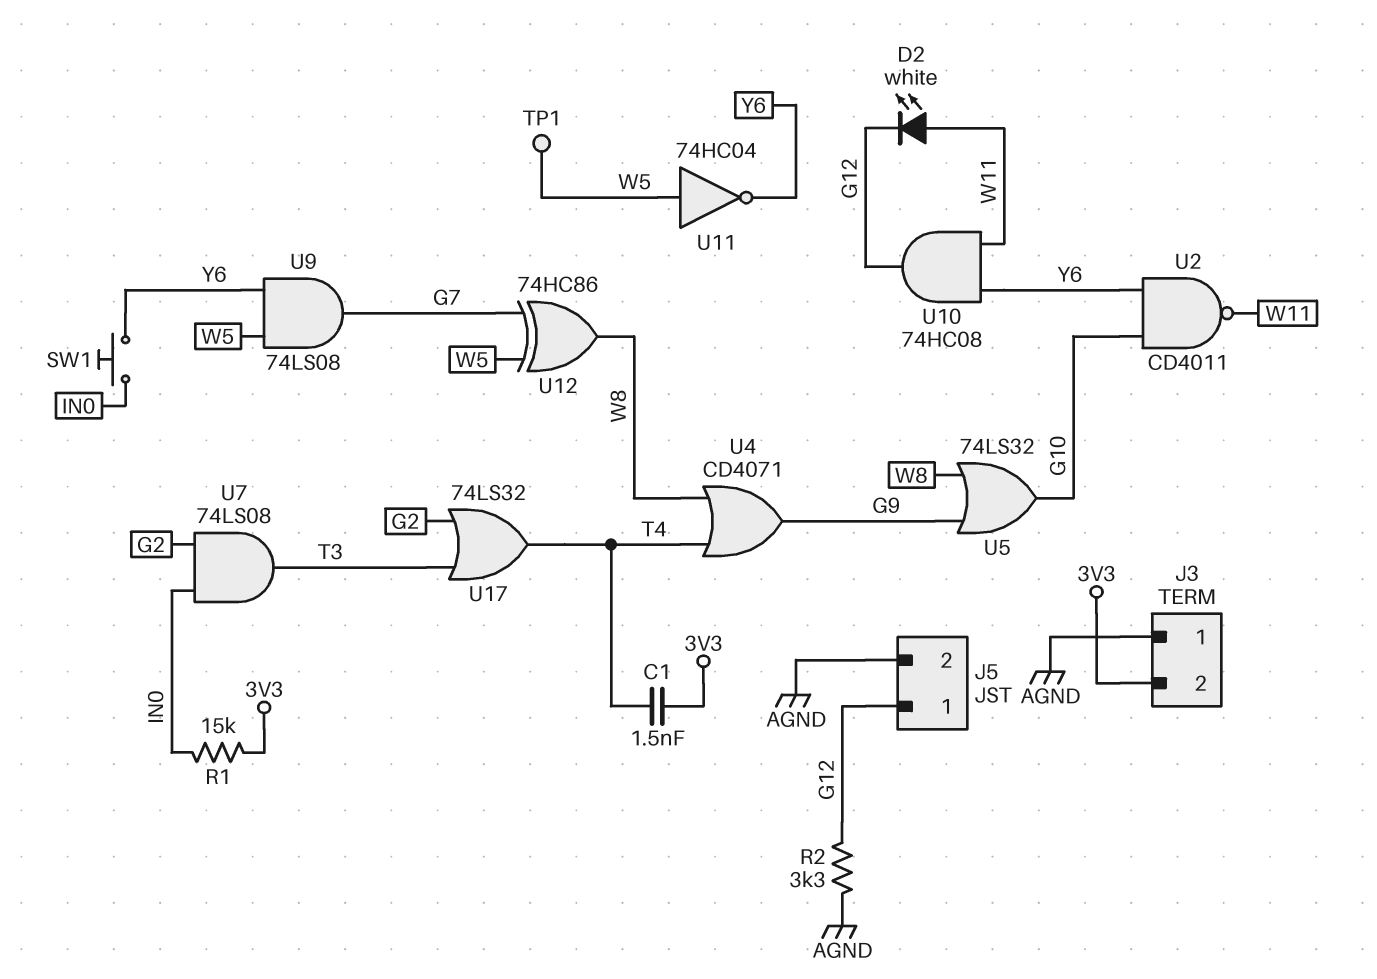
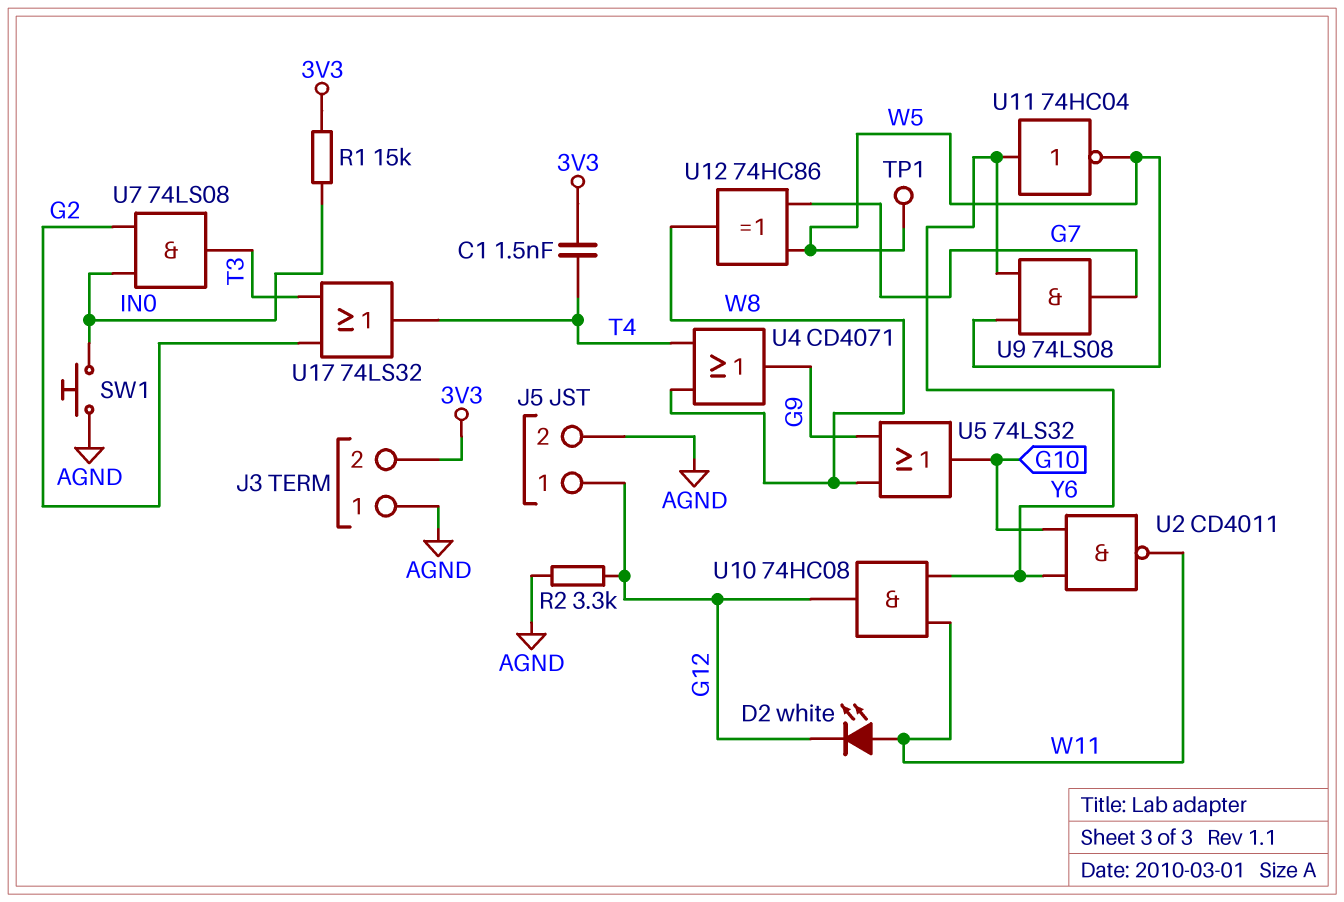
SW1: button (IN0, Y6) -> button (AGND, IN0)
U11: NOT 74HC04 (in W5, out Y6) -> NOT 74HC04 (in Y6, out W5)

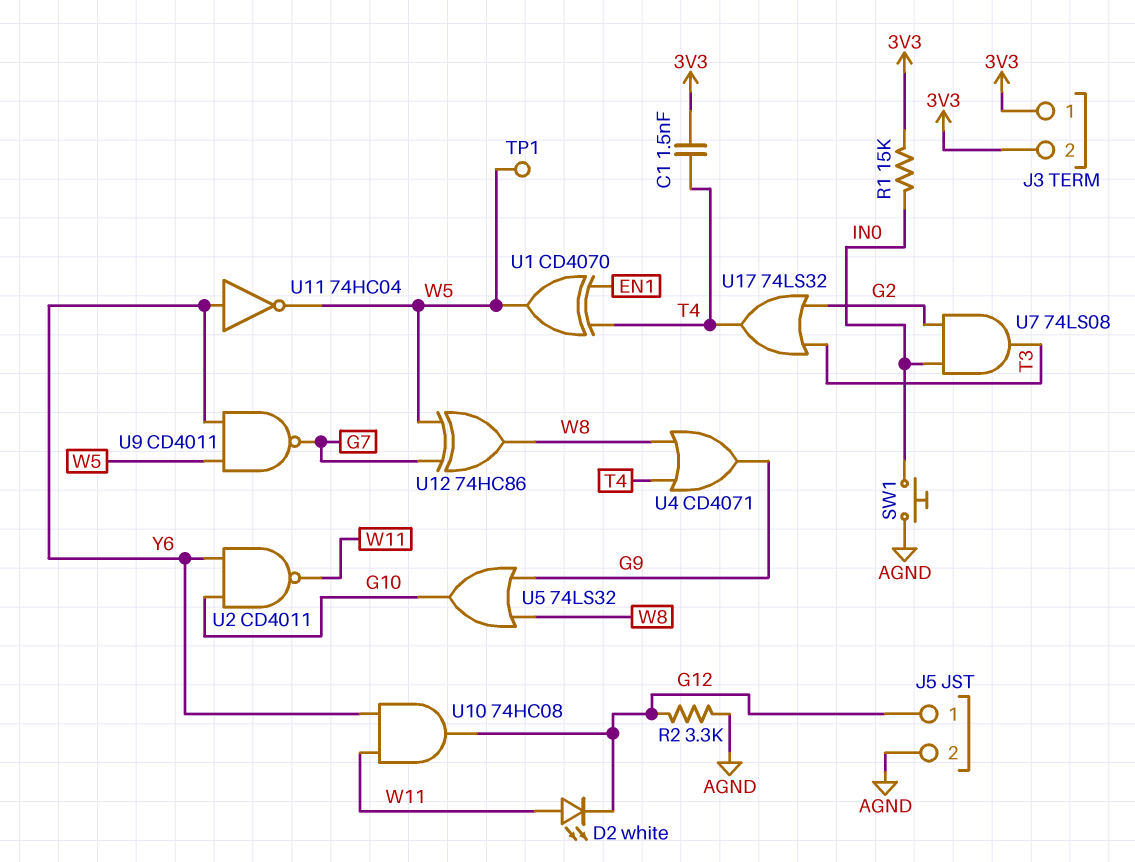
J3 pin 1: AGND -> 3V3
U1: none -> XOR CD4070 (in EN1, in T4, out W5)
U9: AND 74LS08 (in W5, in Y6, out G7) -> NAND CD4011 (in W5, in Y6, out G7)

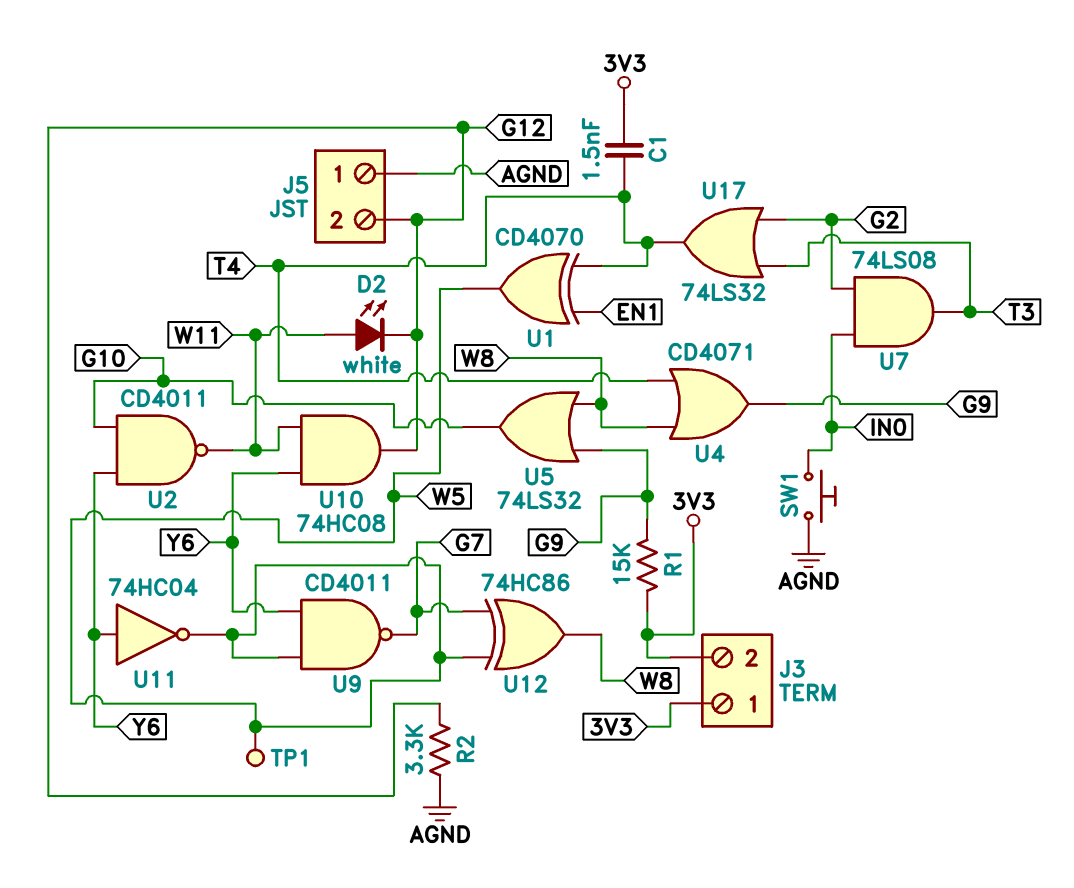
J5 pin 1: G12 -> AGND
J5 pin 2: AGND -> G12
R1: 15k (3V3, IN0) -> 15k (3V3, G9)

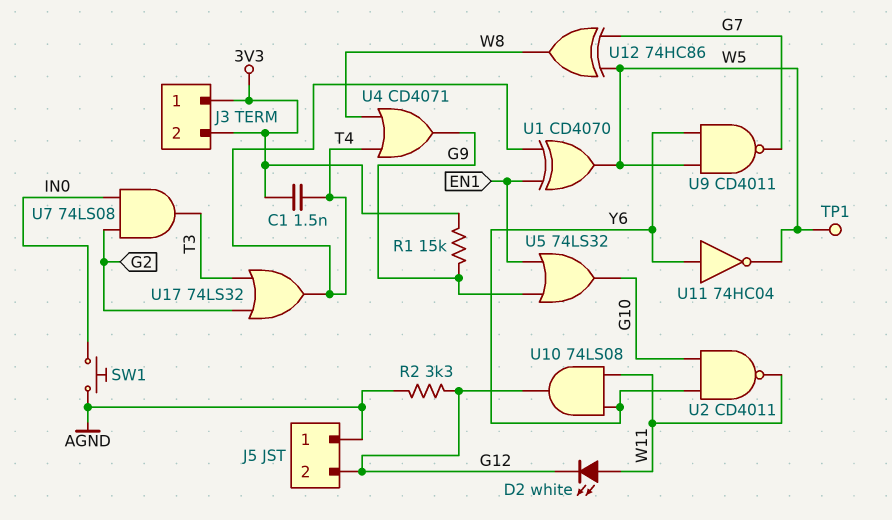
U5: OR 74LS32 (in G9, in W8, out G10) -> OR 74LS32 (in EN1, in G9, out G10)
U10: AND 74HC08 (in W11, in Y6, out G12) -> AND 74LS08 (in W11, in Y6, out G12)

